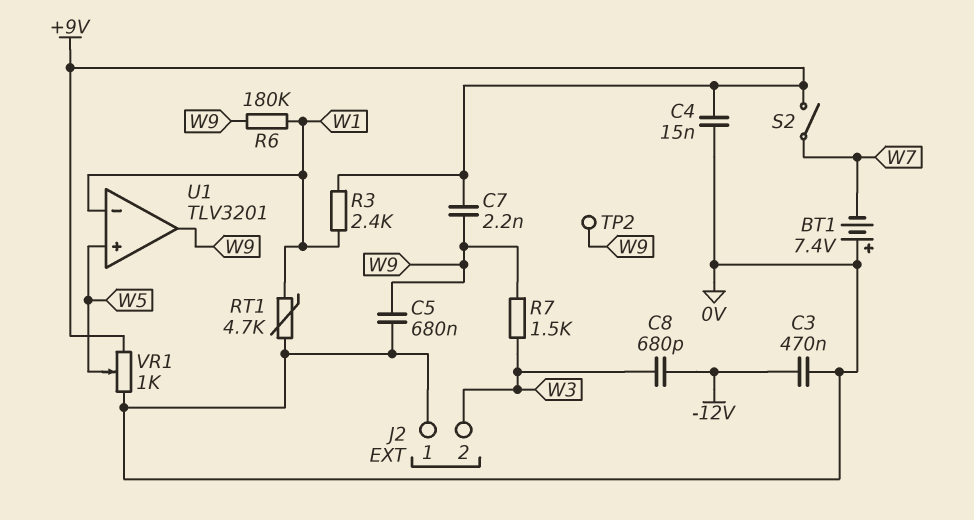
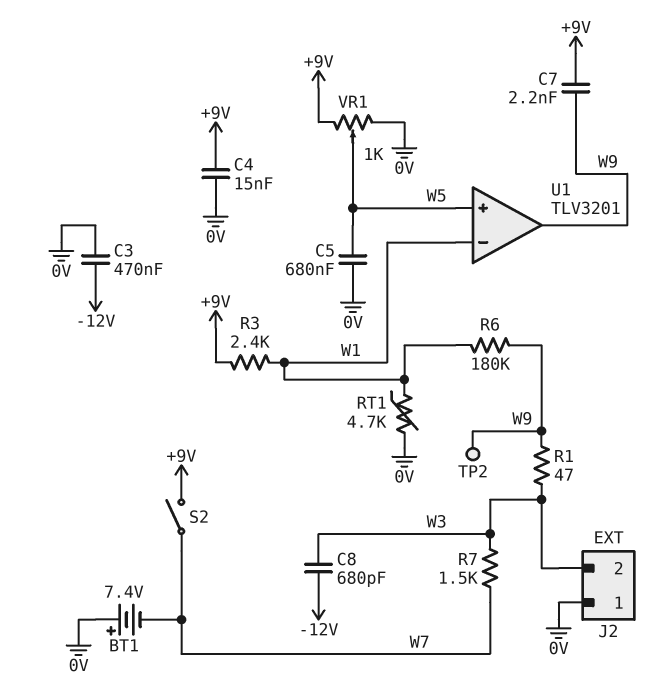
C5: 680nF (0V, W9) -> 680nF (0V, W5)
R1: none -> 47 (W3, W9)
R7: 1.5k (W3, W9) -> 1.5k (W3, W7)

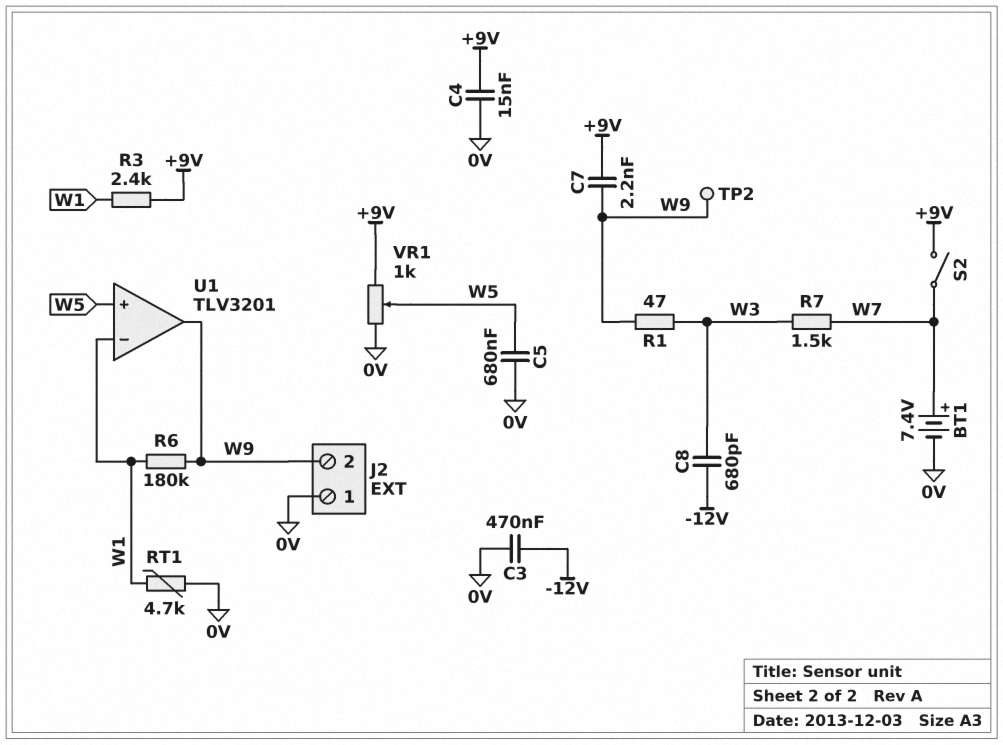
BT1: 7.4V (plus 0V, minus W7) -> 7.4V (plus W7, minus 0V)
J2 pin 2: W3 -> W9

